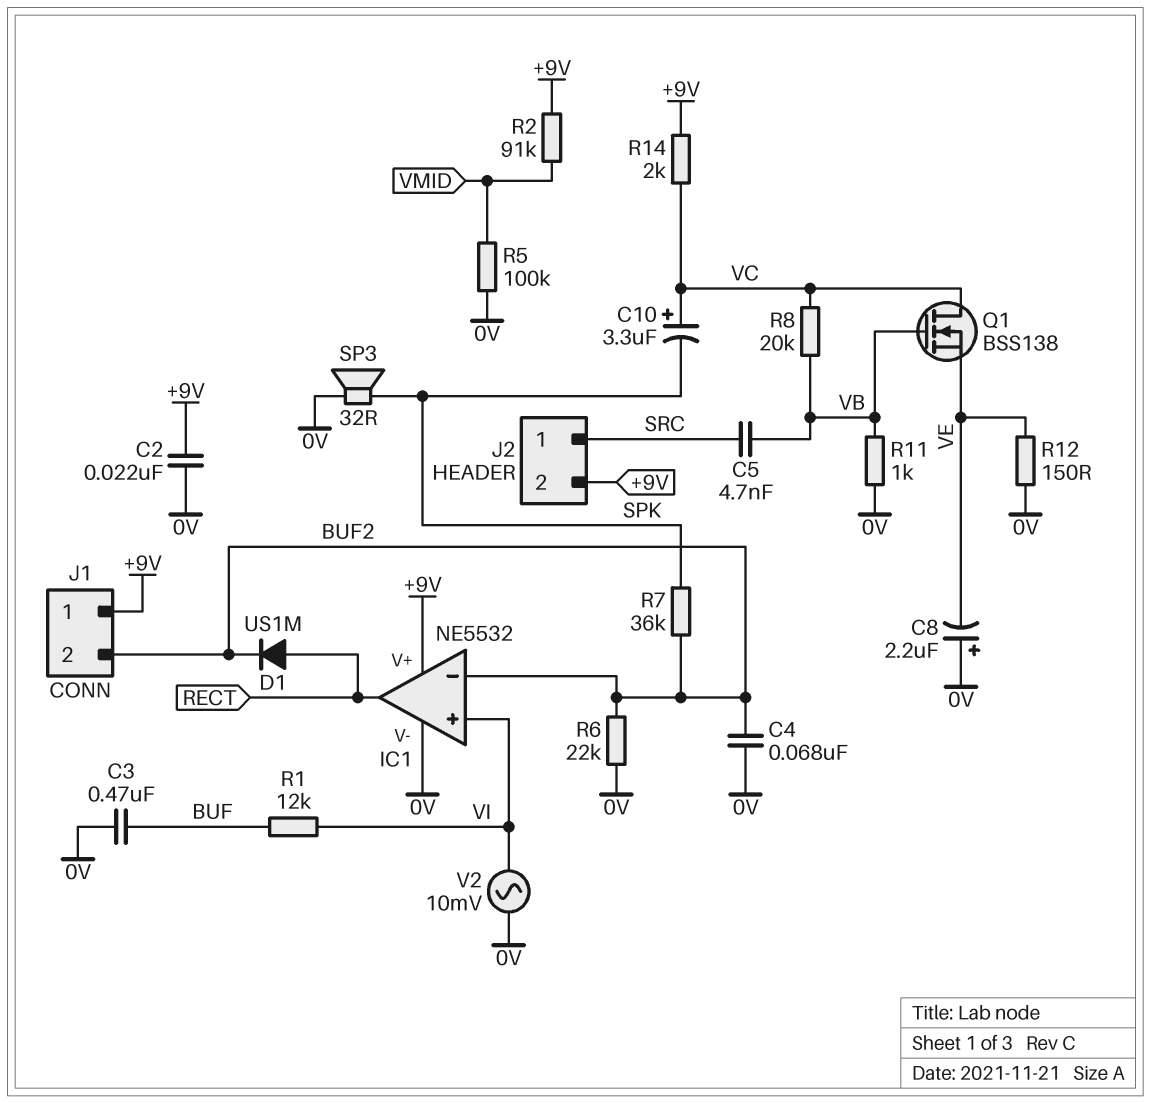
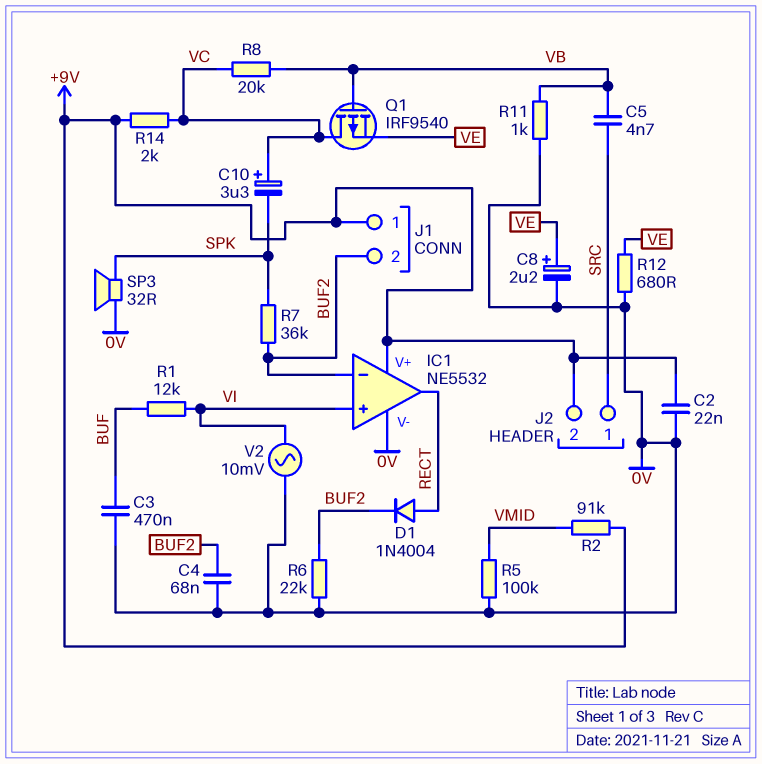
C8: 2.2uF (plus 0V, minus VE) -> 2.2uF (plus VE, minus 0V)
D1: diode US1M (A RECT, K BUF2) -> diode 1N4004 (A RECT, K BUF2)
Q1: NMOS BSS138 (G VB, D VC, S VE) -> PMOS IRF9540 (G VB, D VC, S VE)
R12: 150 (0V, VE) -> 680 (0V, VE)

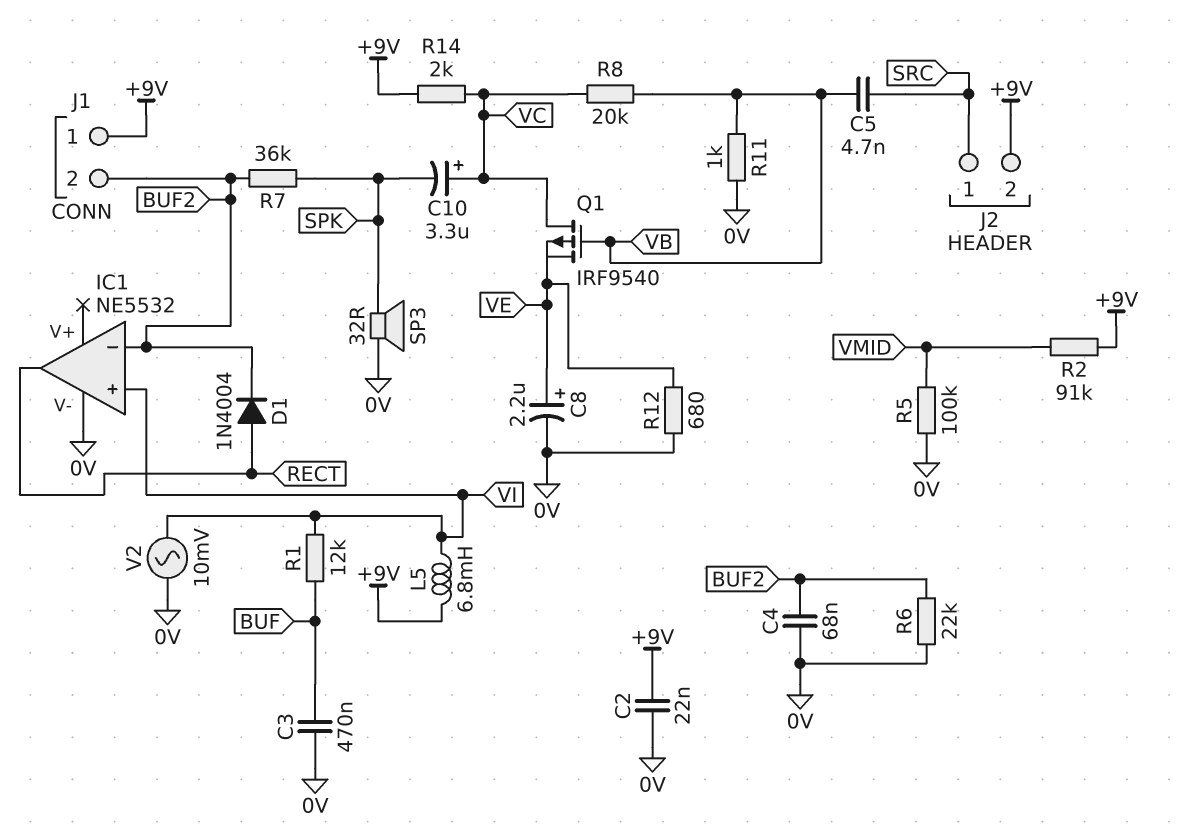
IC1 pin V+: +9V -> none
L5: none -> 6.8mH (+9V, VI)

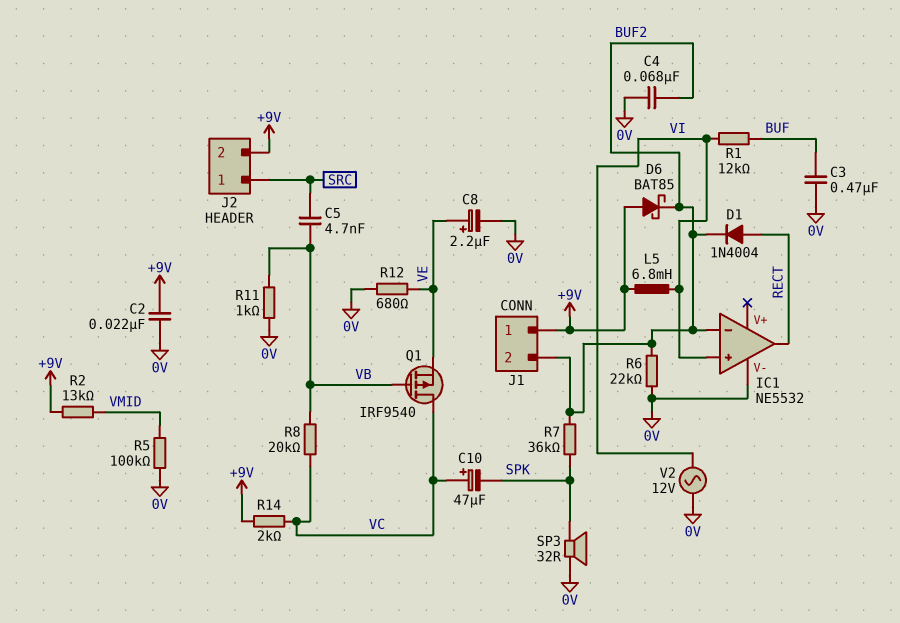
C10: 3.3uF (plus VC, minus SPK) -> 47uF (plus VC, minus SPK)
D6: none -> schottky BAT85 (A +9V, K BUF2)
R2: 91k (+9V, VMID) -> 13k (+9V, VMID)
V2: AC 10mV (0V, VI) -> AC 12V (0V, VI)

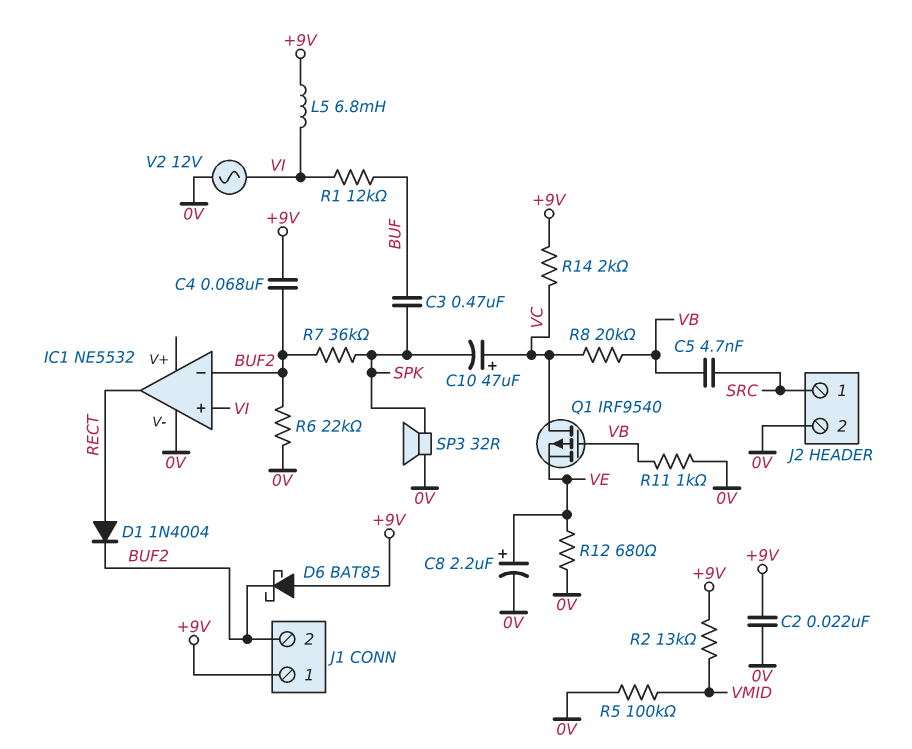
C3: 470nF (0V, BUF) -> 470nF (BUF, SPK)
C4: 68nF (0V, BUF2) -> 68nF (+9V, BUF2)
J2 pin 2: +9V -> 0V

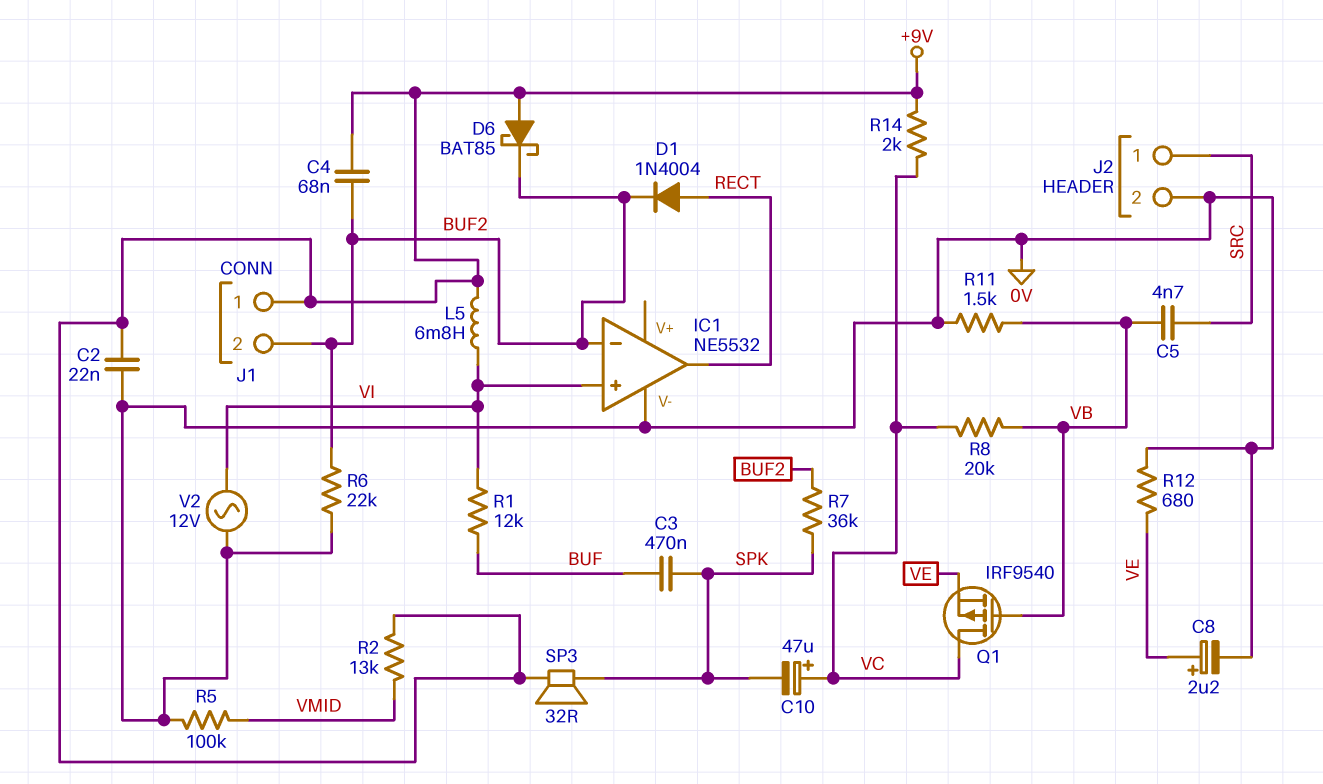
R11: 1k (0V, VB) -> 1.5k (0V, VB)
SP3: speaker 32R (0V, SPK) -> speaker 32R (+9V, SPK)

